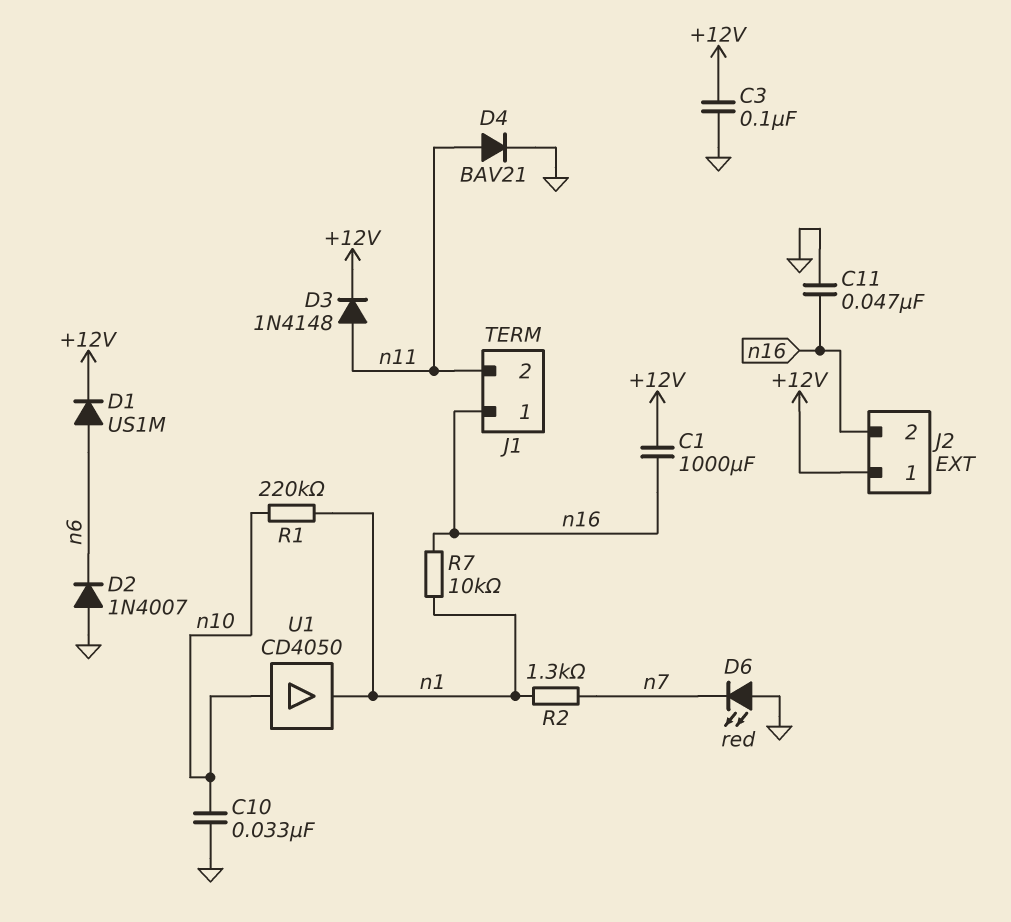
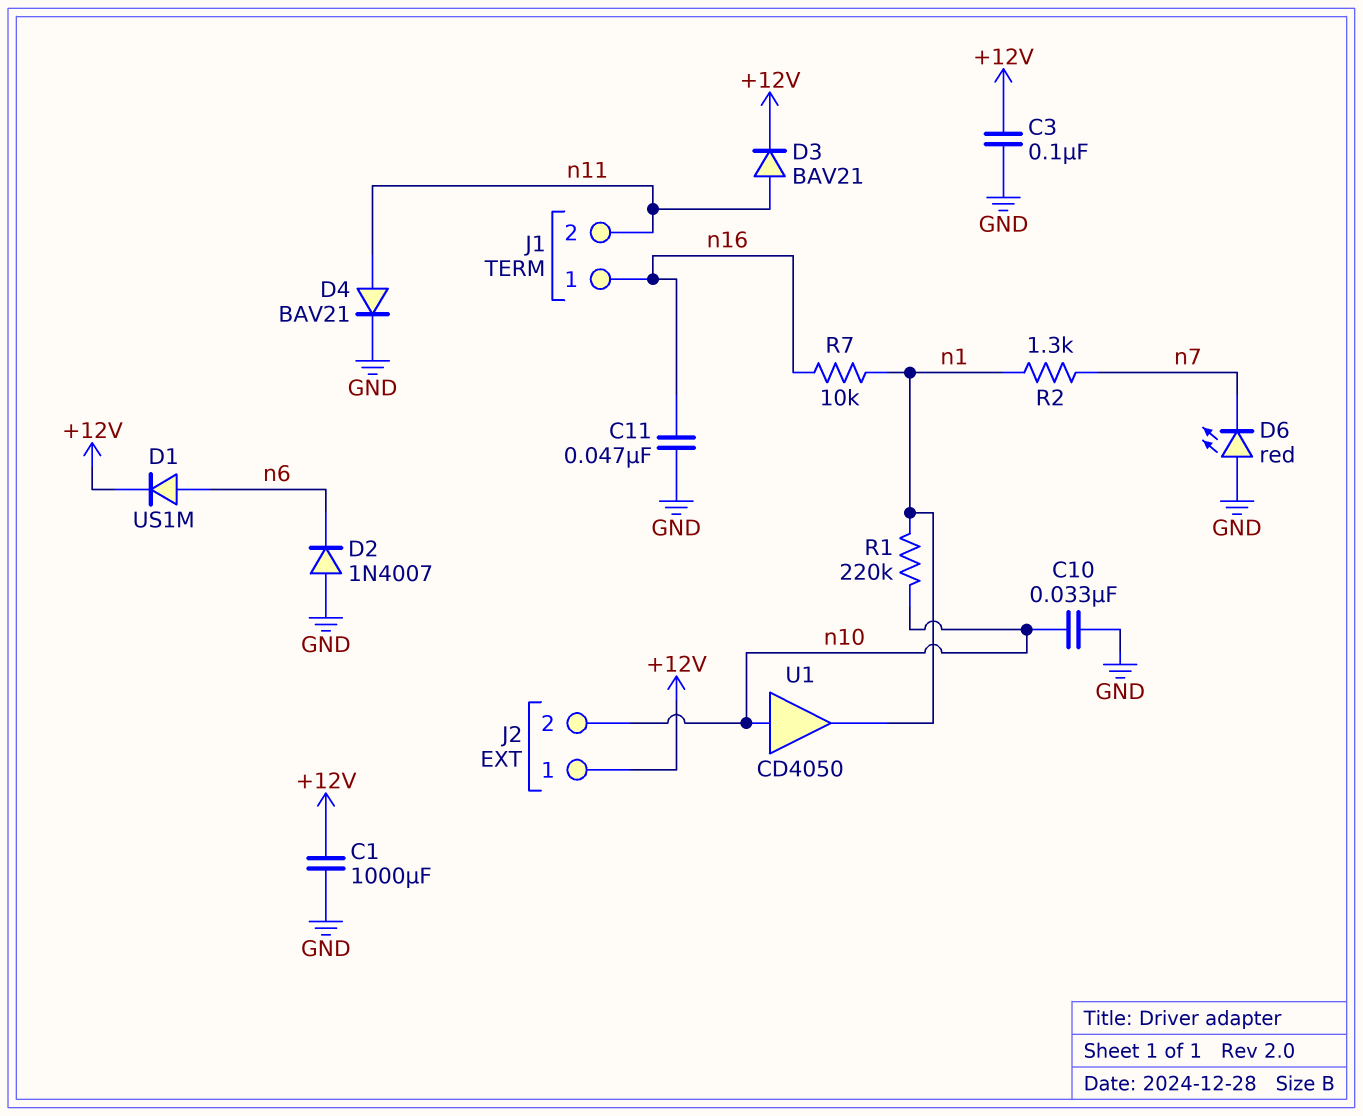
C1: 1000uF (+12V, n16) -> 1000uF (+12V, GND)
D3: diode 1N4148 (A n11, K +12V) -> diode BAV21 (A n11, K +12V)
J2 pin 2: n16 -> n10

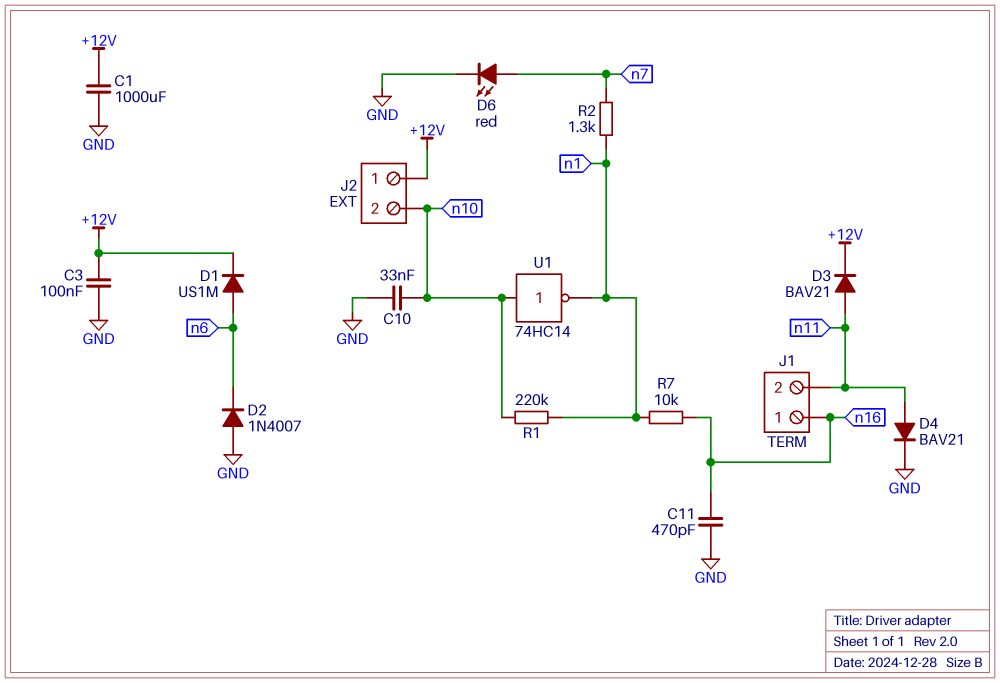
C11: 47nF (GND, n16) -> 470pF (GND, n16)
D6: LED red (A GND, K n7) -> LED red (A n7, K GND)
U1: buffer CD4050 (in n10, out n1) -> NOT 74HC14 (in n10, out n1)

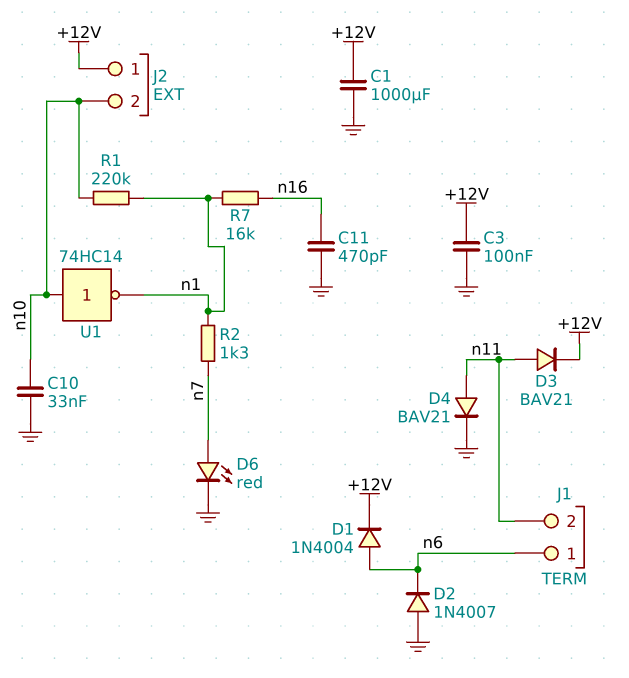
D1: diode US1M (A n6, K +12V) -> diode 1N4004 (A n6, K +12V)
J1 pin 1: n16 -> n6
R7: 10k (n1, n16) -> 16k (n1, n16)

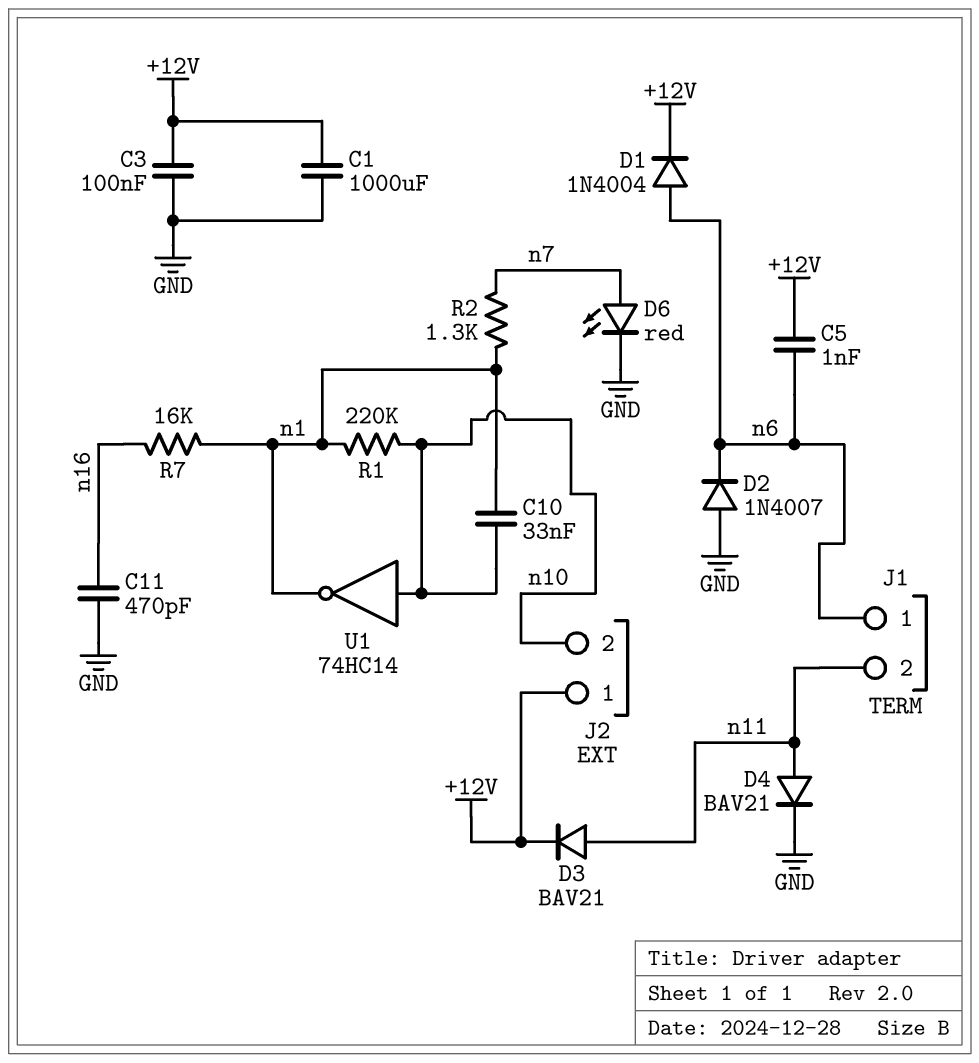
C5: none -> 1nF (+12V, n6)
C10: 33nF (GND, n10) -> 33nF (n1, n10)

